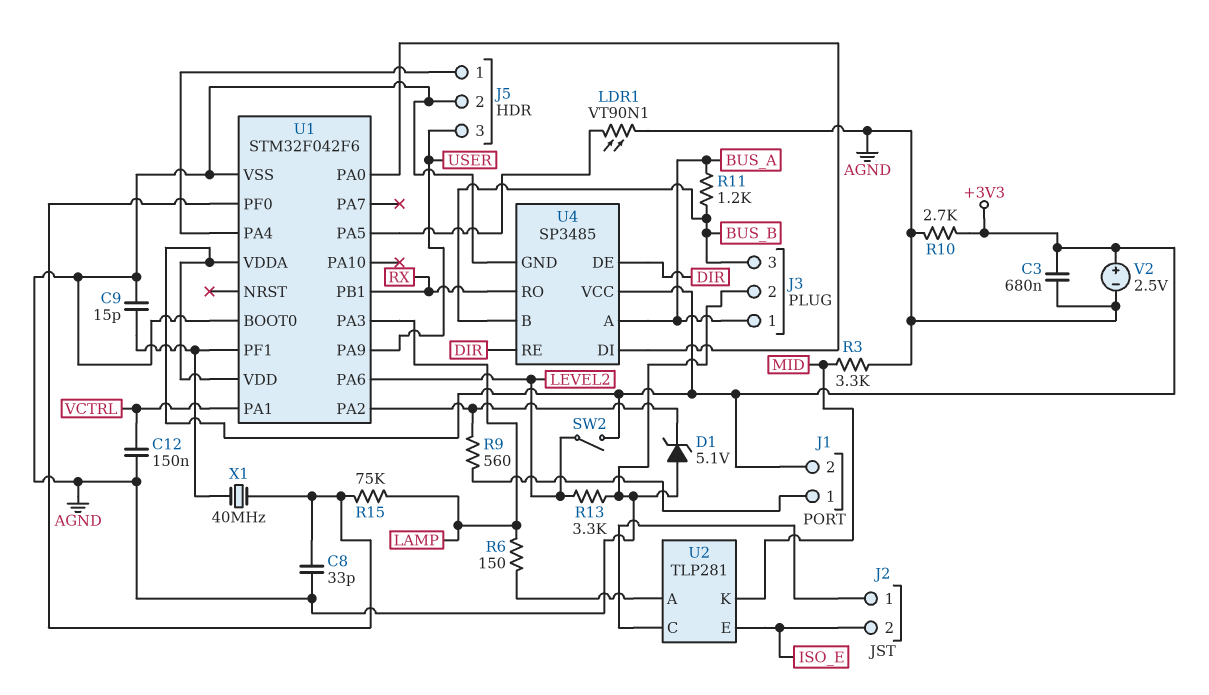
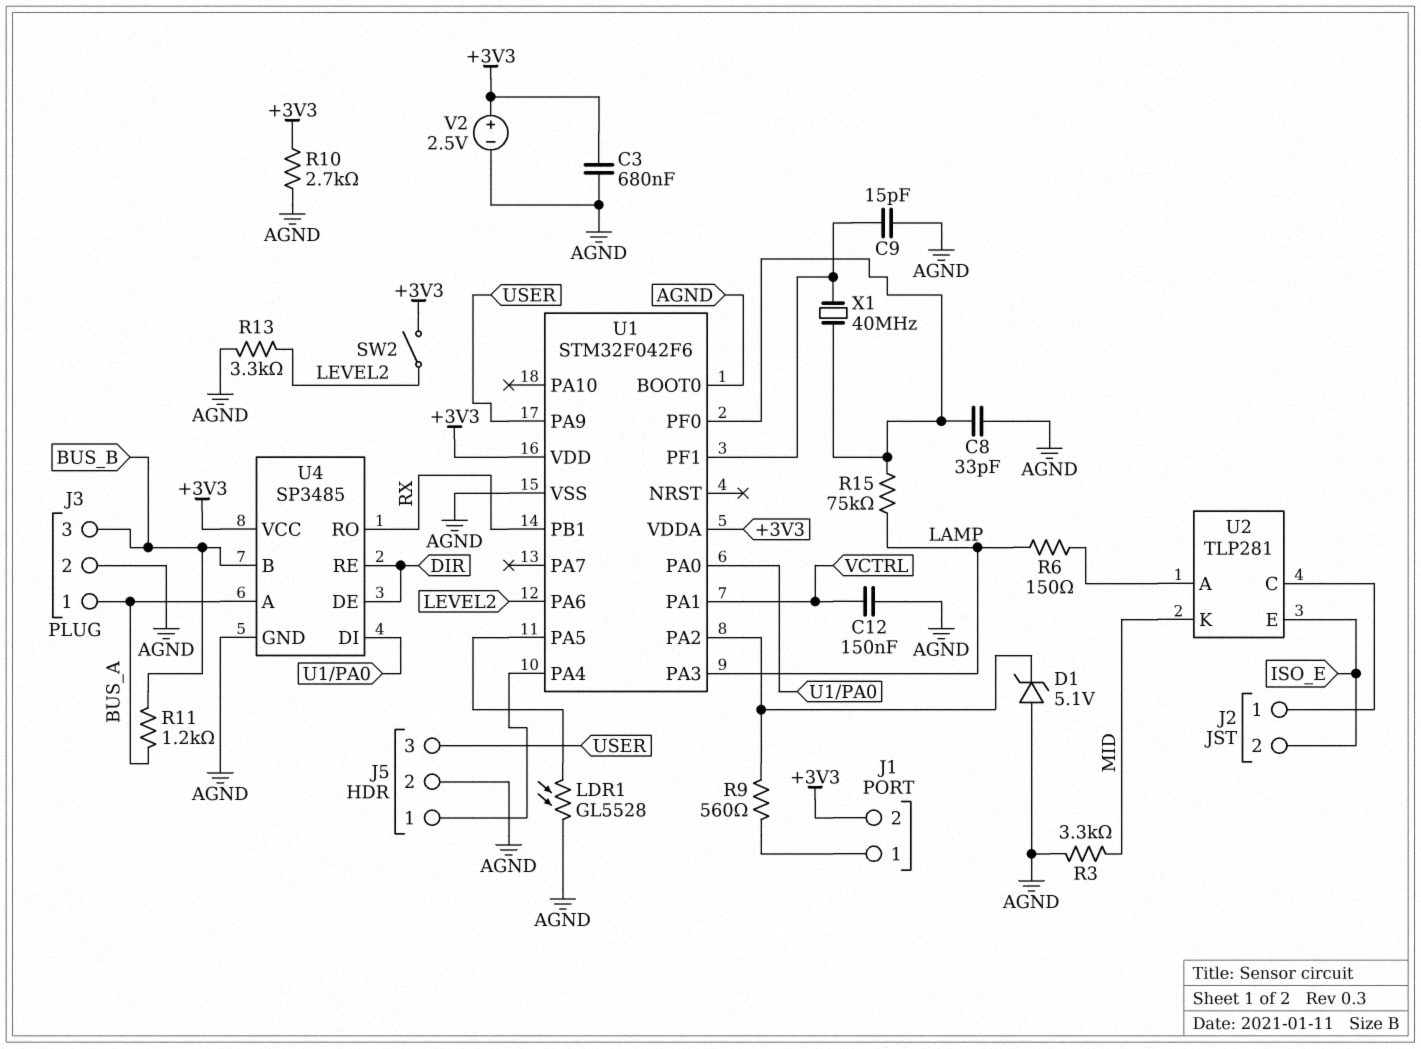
LDR1: VT90N1 (AGND, U1/PA5) -> GL5528 (AGND, U1/PA5)

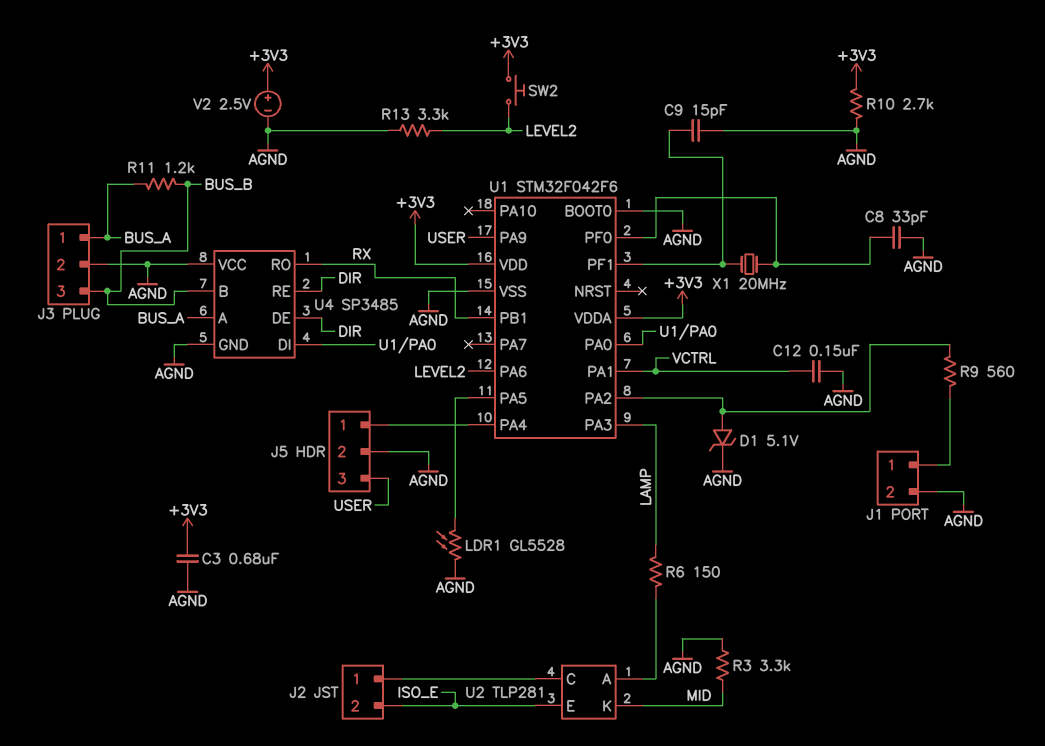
D1: zener 5.1V (A AGND, K U1/PA2) -> zener 5.1V (A U1/PA2, K AGND)
J1 pin 2: +3V3 -> AGND
R15: 75k (LAMP, U1/PF0) -> none
SW2: switch (+3V3, LEVEL2) -> button (+3V3, LEVEL2)
U4 pin VCC: +3V3 -> AGND
X1: 40MHz (U1/PF0, U1/PF1) -> 20MHz (U1/PF0, U1/PF1)

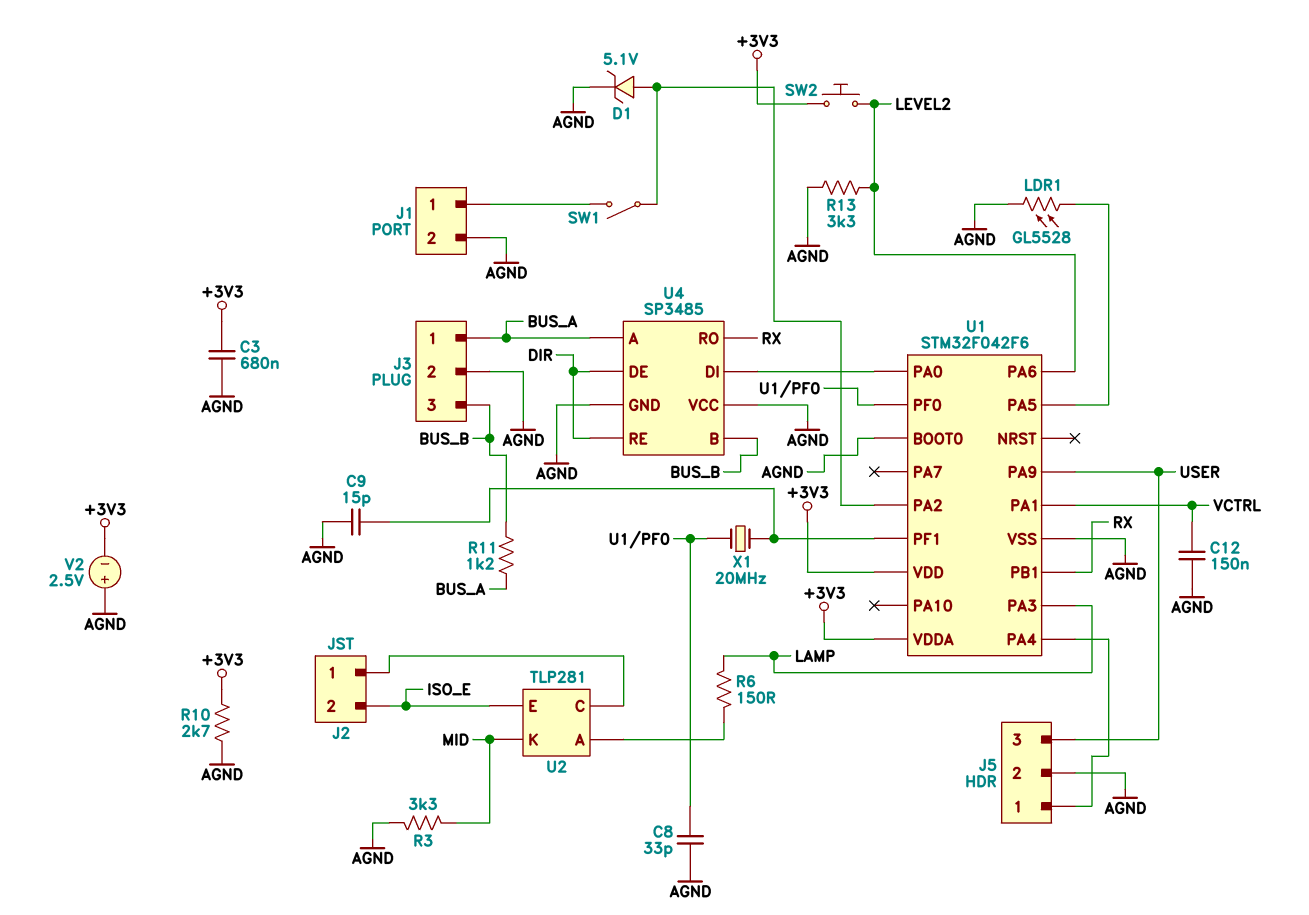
R9: 560 (J1/1, U1/PA2) -> none
SW1: none -> switch (J1/1, U1/PA2)
V2: 2.5V (plus +3V3, minus AGND) -> 2.5V (plus AGND, minus +3V3)

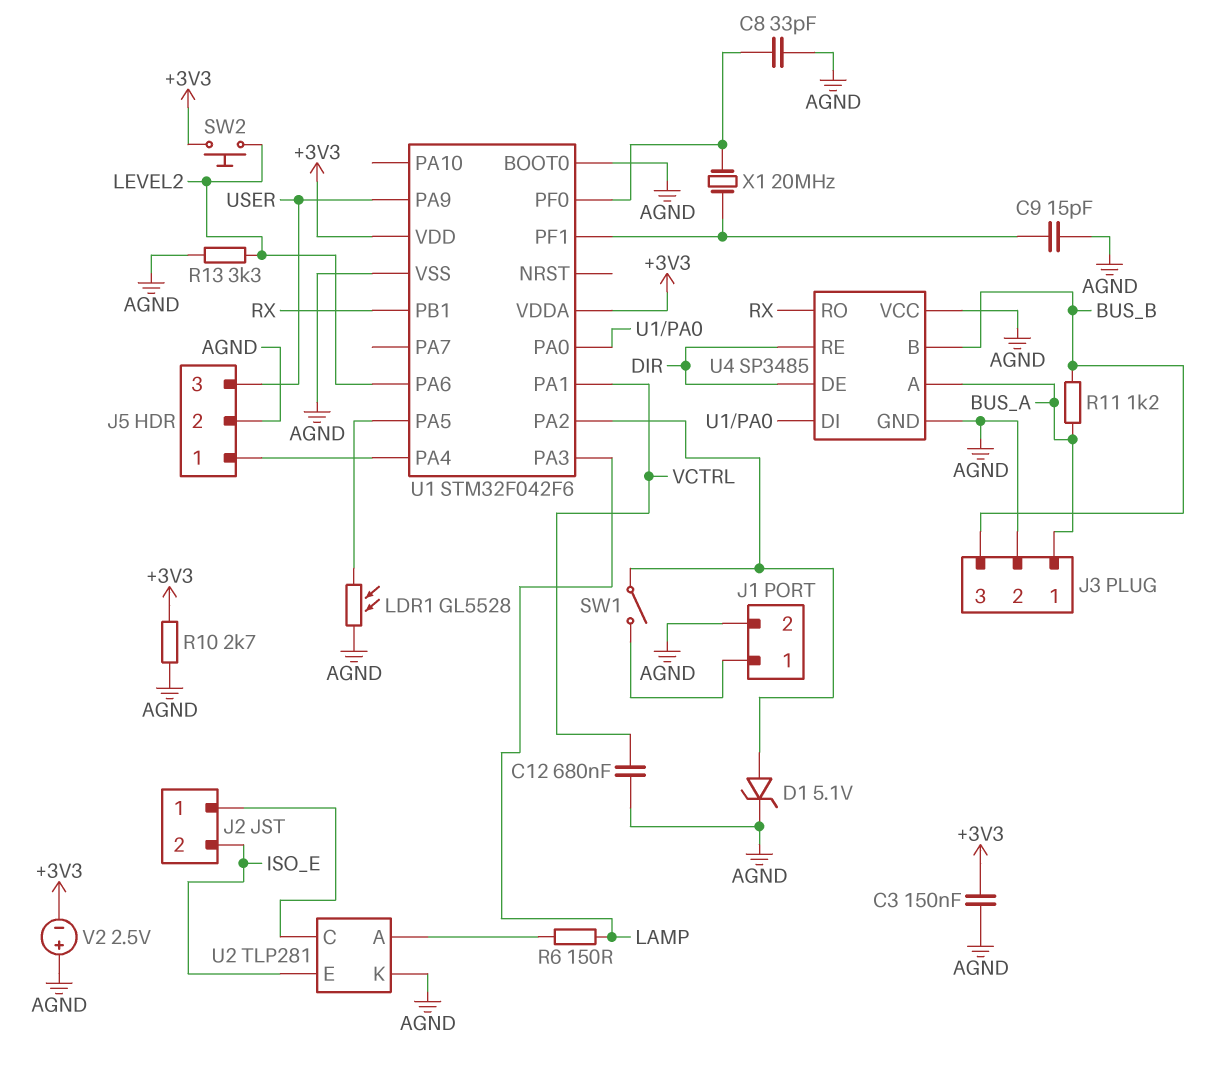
C3: 680nF (+3V3, AGND) -> 150nF (+3V3, AGND)
C12: 150nF (AGND, VCTRL) -> 680nF (AGND, VCTRL)
R3: 3.3k (AGND, MID) -> none
U2 pin K: MID -> AGND

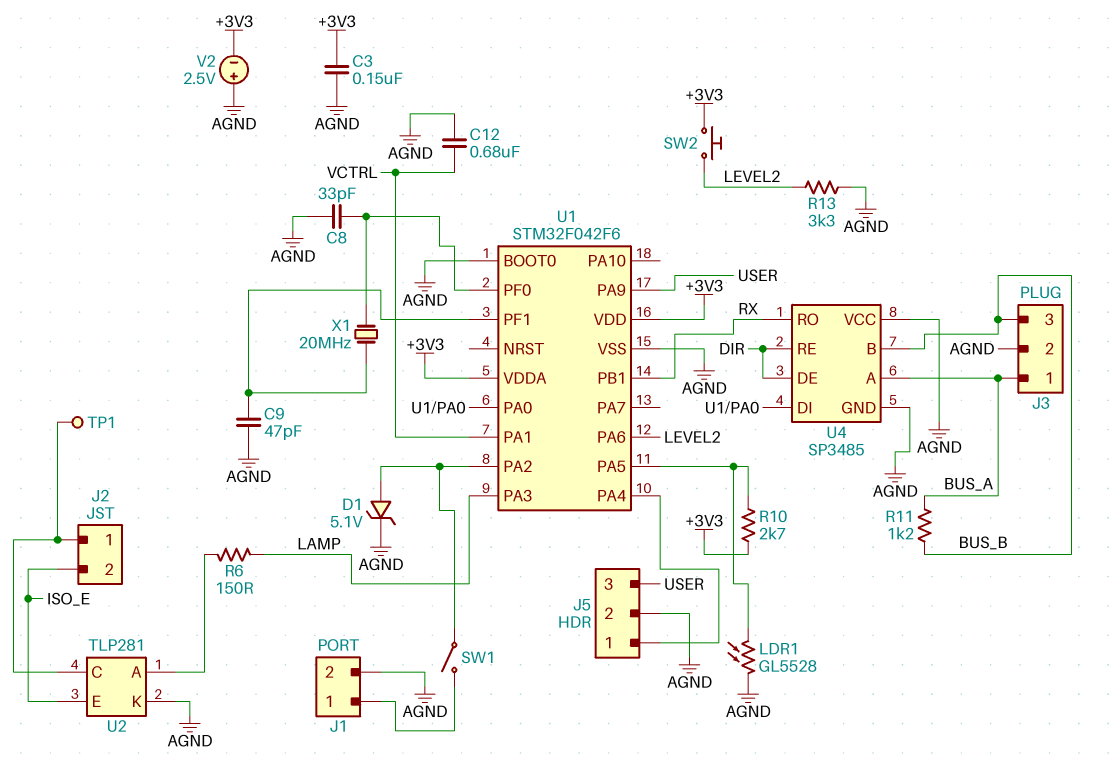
C9: 15pF (AGND, U1/PF1) -> 47pF (AGND, U1/PF1)
R10: 2.7k (+3V3, AGND) -> 2.7k (+3V3, U1/PA5)
TP1: none -> test point (J2/1)

